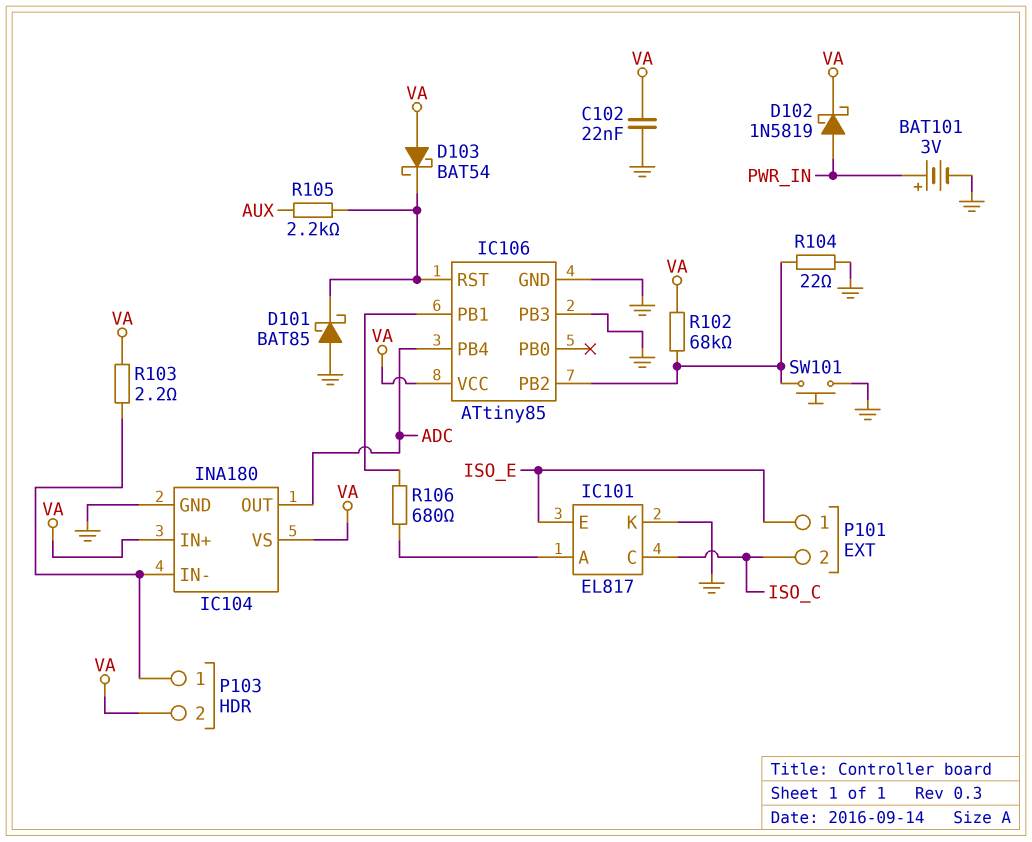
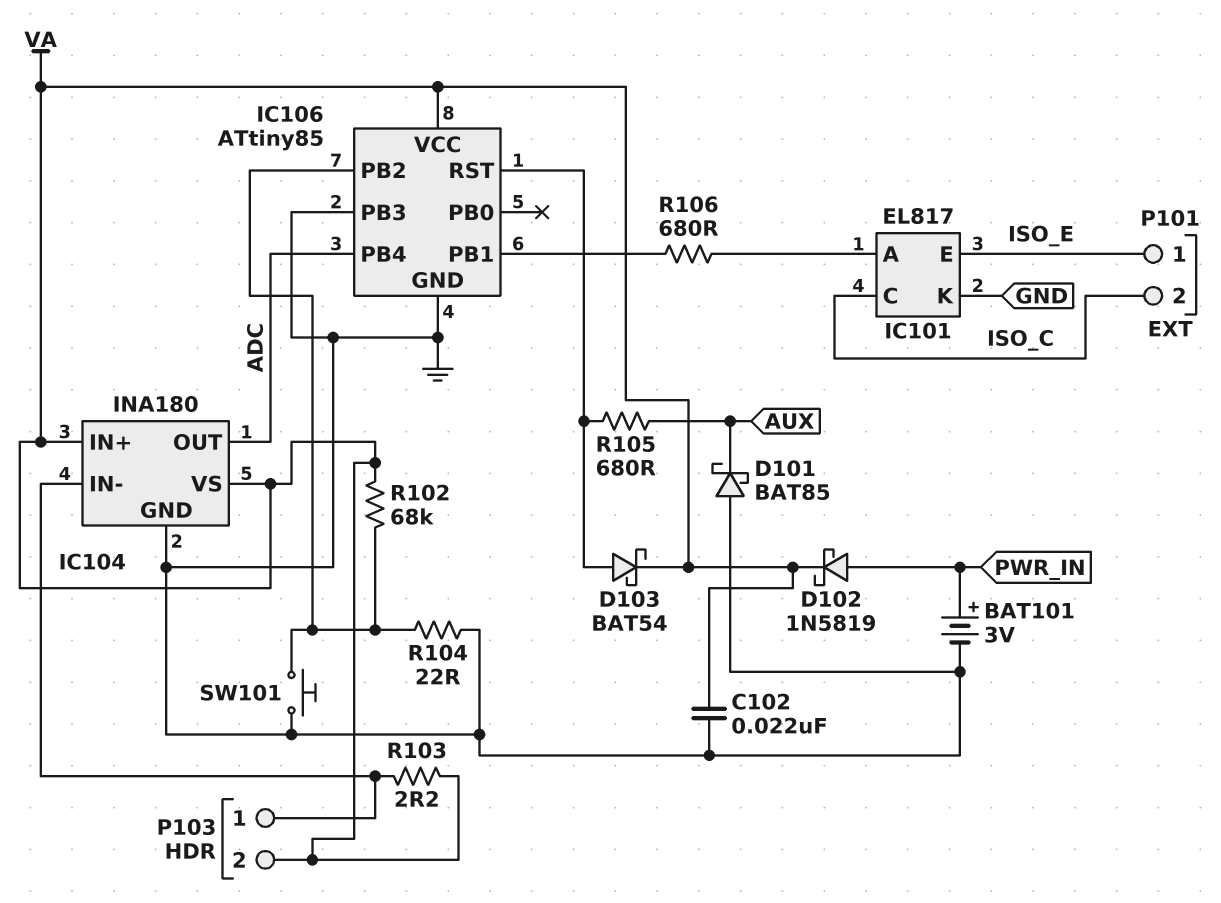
D101: schottky BAT85 (A GND, K IC106/RST) -> schottky BAT85 (A GND, K AUX)
D103: schottky BAT54 (A VA, K IC106/RST) -> schottky BAT54 (A IC106/RST, K VA)
R105: 2.2k (AUX, IC106/RST) -> 680 (AUX, IC106/RST)

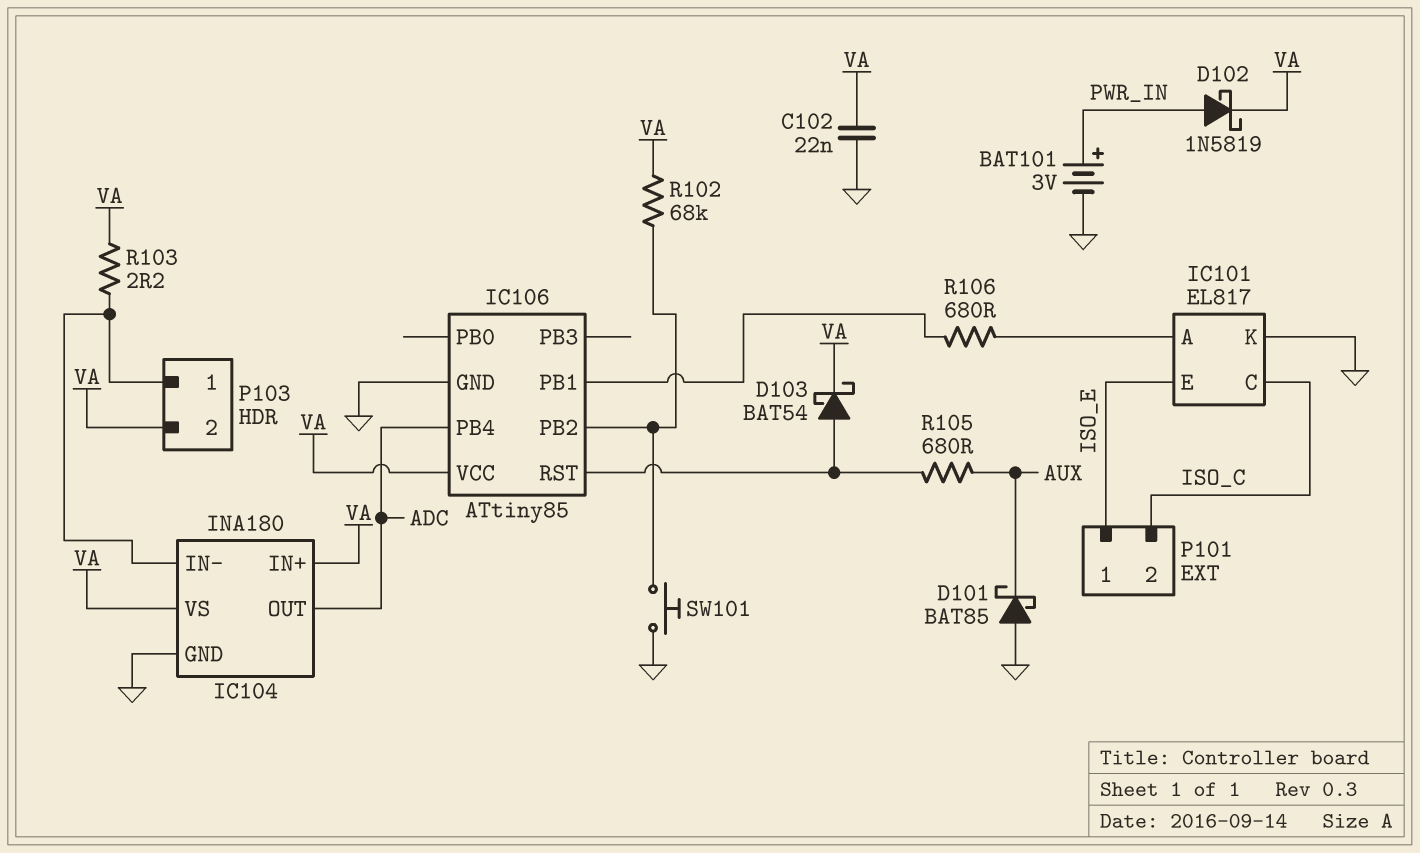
IC106 pin PB3: GND -> none
R104: 22 (GND, IC106/PB2) -> none

